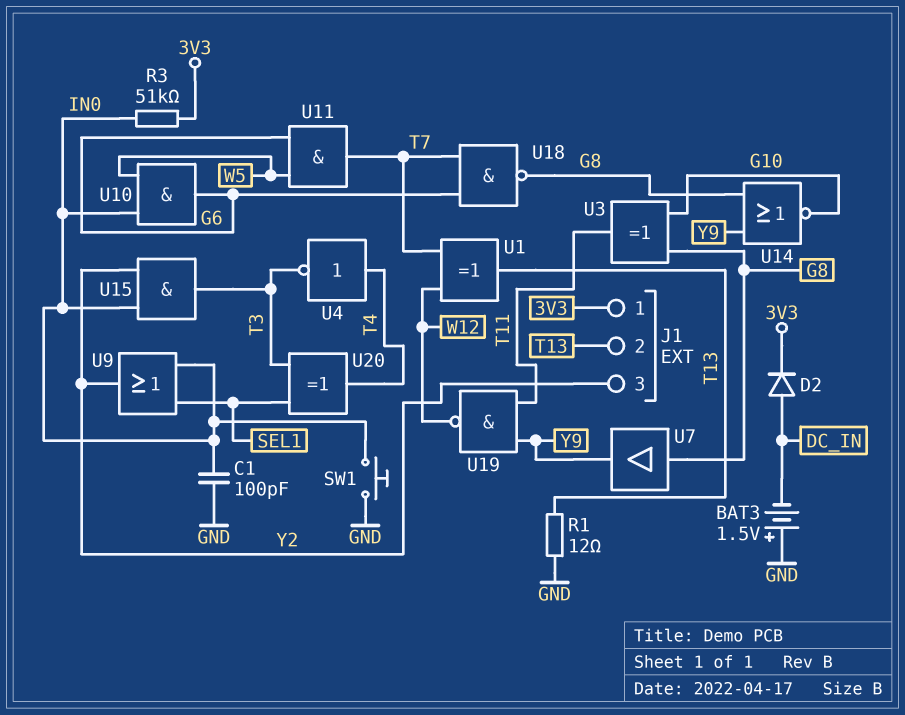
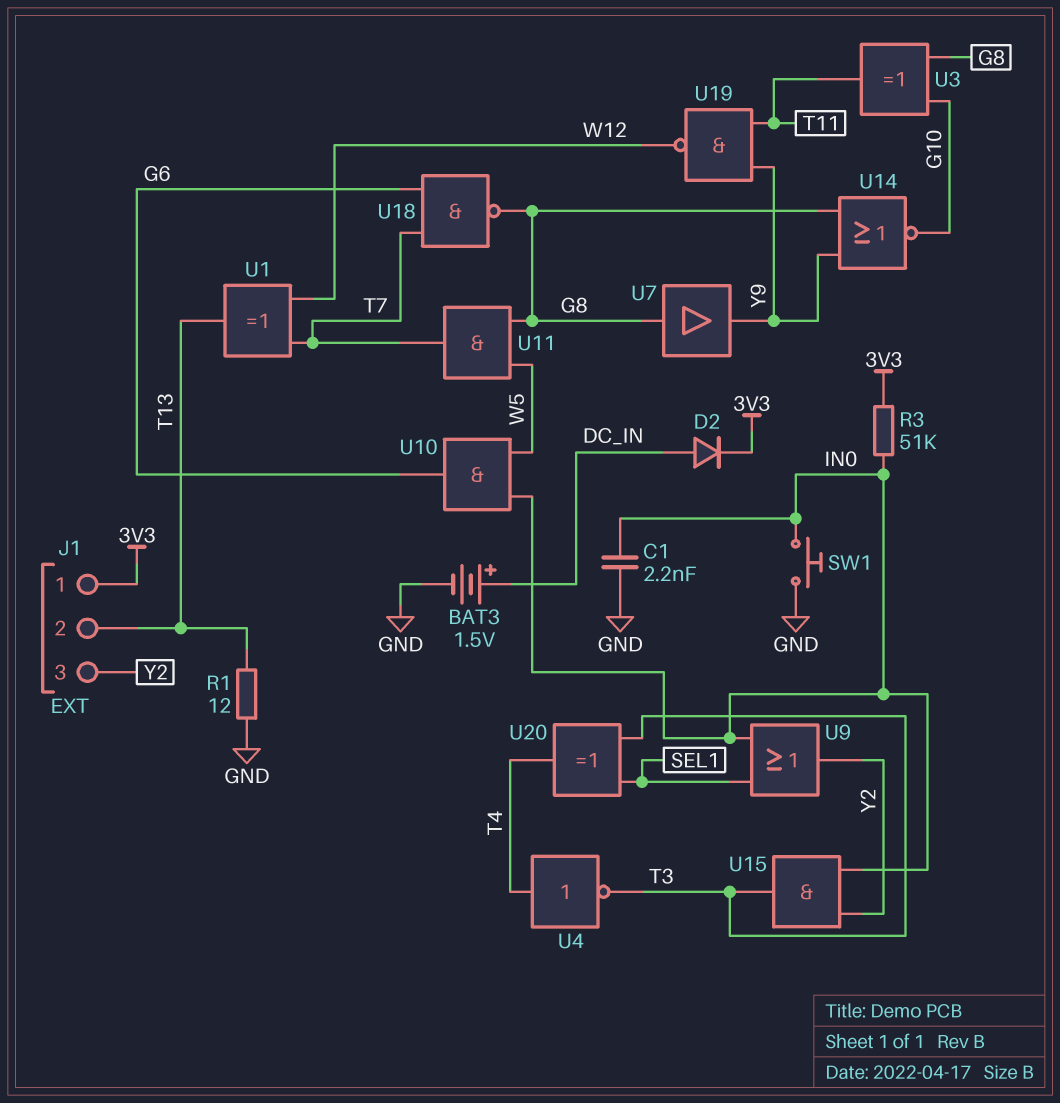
BAT3: 1.5V (plus GND, minus DC_IN) -> 1.5V (plus DC_IN, minus GND)
C1: 100pF (GND, IN0) -> 2.2nF (GND, IN0)
U11: AND (in G6, in W5, out T7) -> AND (in G8, in W5, out T7)

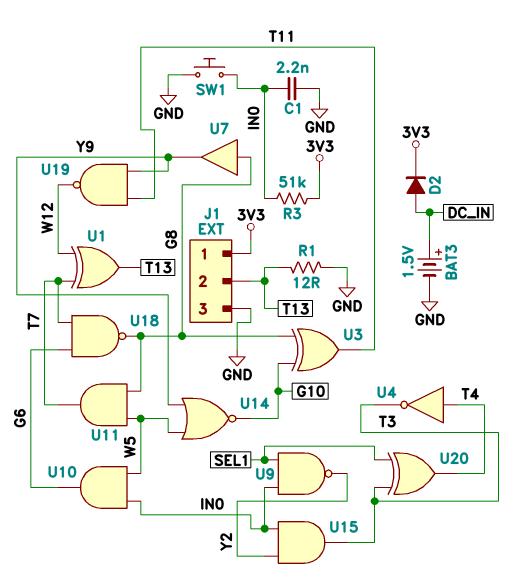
J1 pin 3: Y2 -> GND
U9: OR (in IN0, in SEL1, out Y2) -> NAND (in IN0, in SEL1, out Y2)
U14: NOR (in G8, in Y9, out G10) -> NOR (in W5, in Y9, out G10)

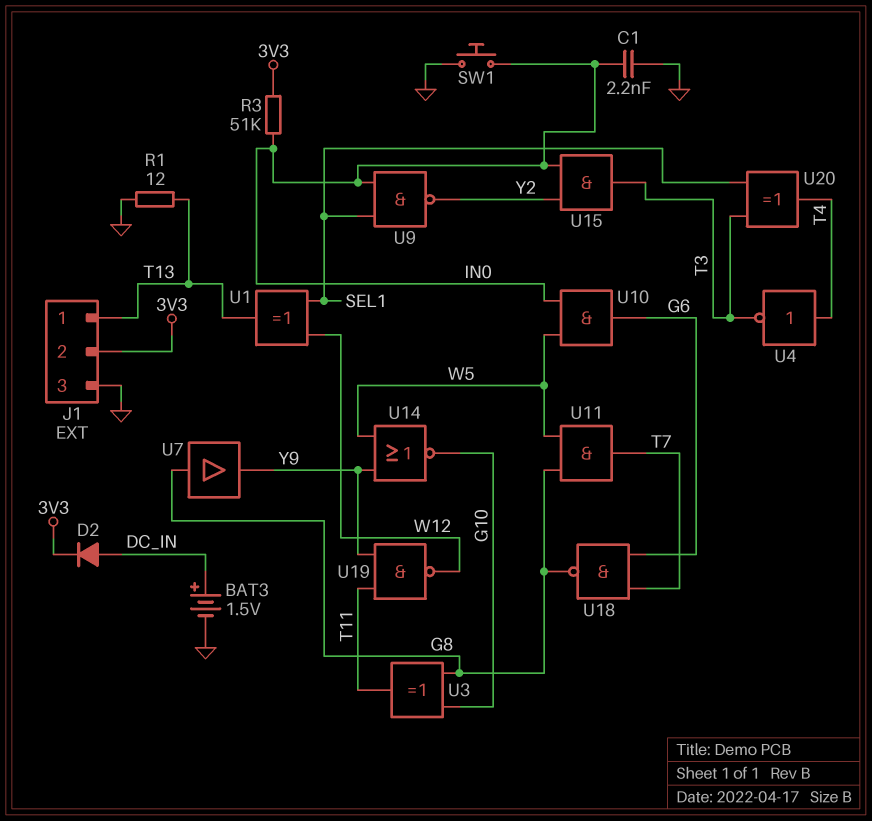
J1 pin 1: 3V3 -> T13
J1 pin 2: T13 -> 3V3
U1: XOR (in T7, in W12, out T13) -> XOR (in SEL1, in W12, out T13)

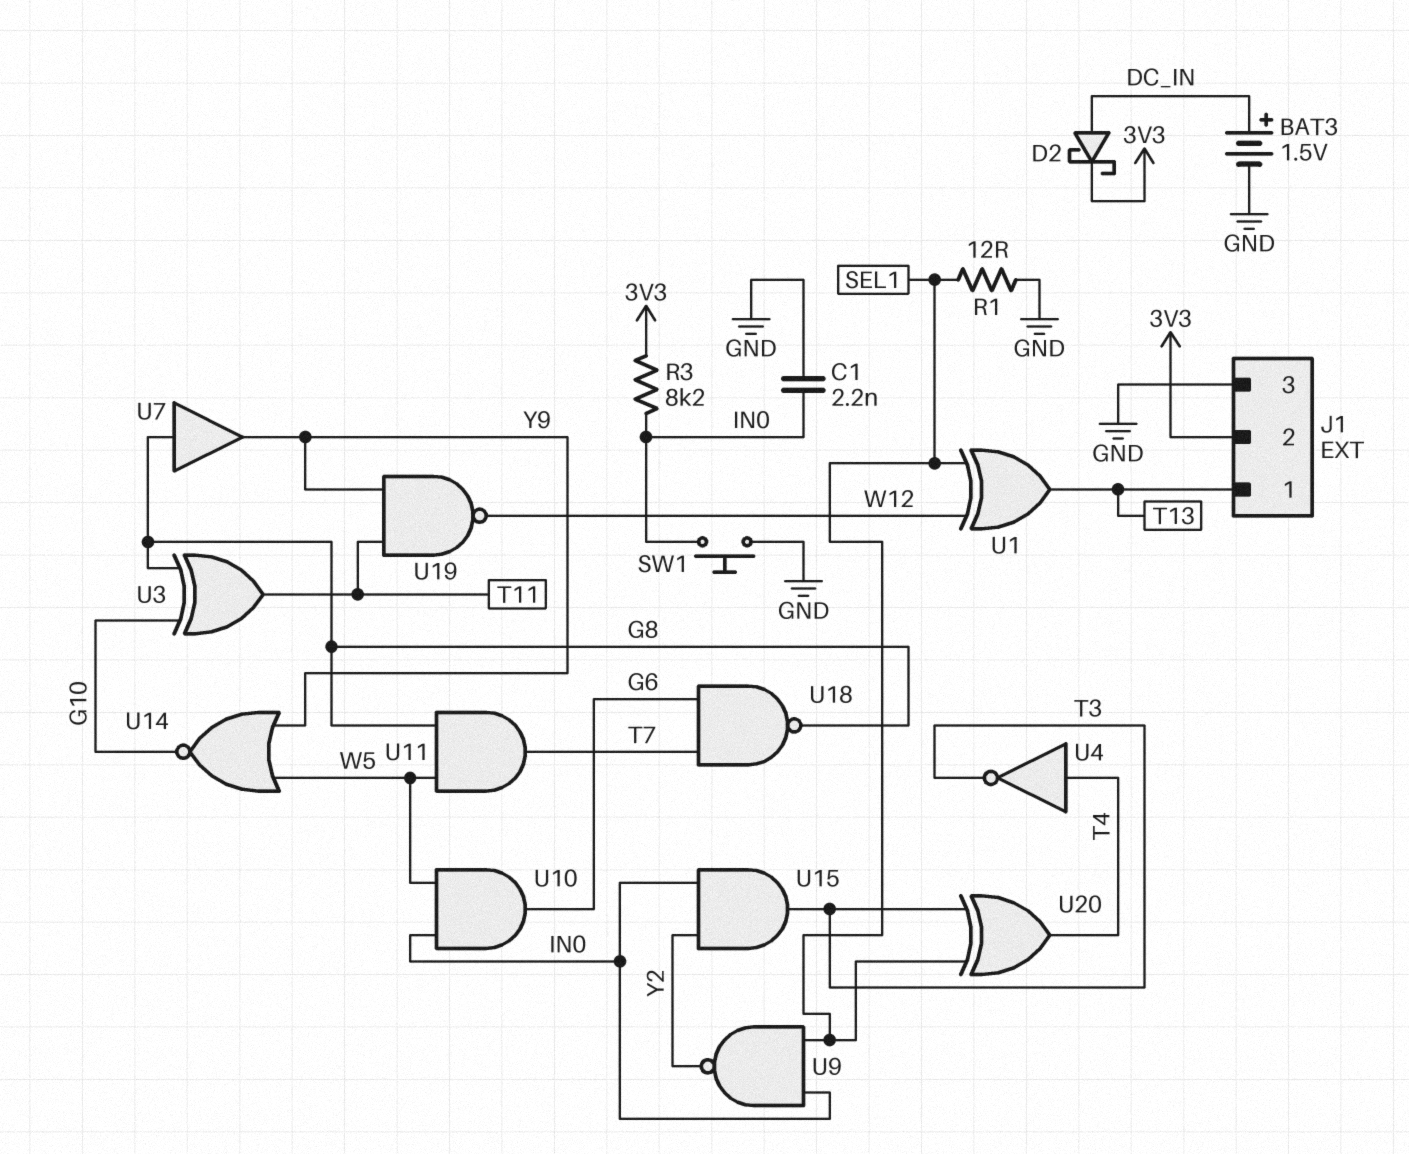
D2: diode (A DC_IN, K 3V3) -> schottky (A DC_IN, K 3V3)
R1: 12 (GND, T13) -> 12 (GND, SEL1)
R3: 51k (3V3, IN0) -> 8.2k (3V3, IN0)

